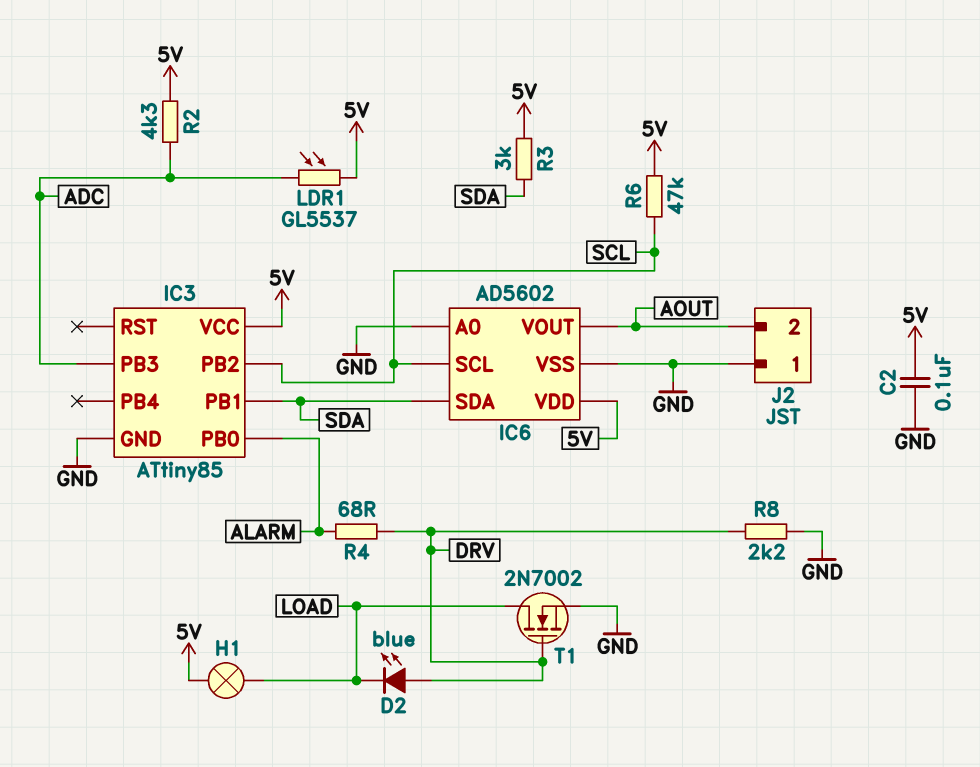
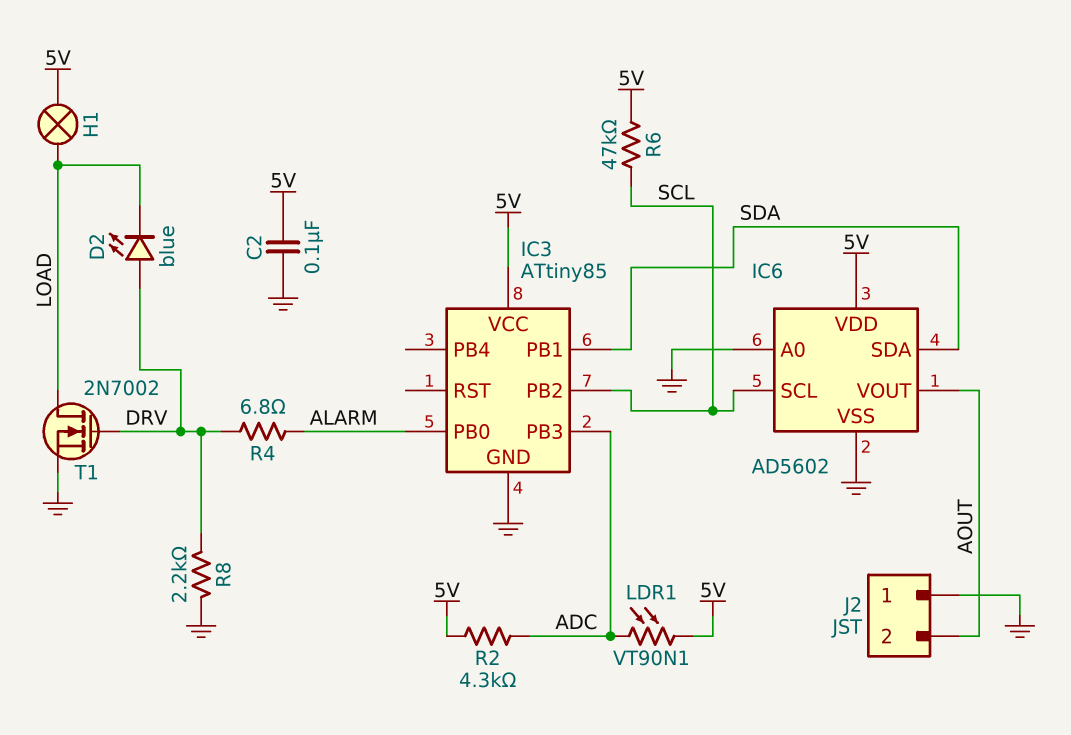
LDR1: GL5537 (5V, ADC) -> VT90N1 (5V, ADC)
R3: 3k (5V, SDA) -> none
R4: 68 (ALARM, DRV) -> 6.8 (ALARM, DRV)

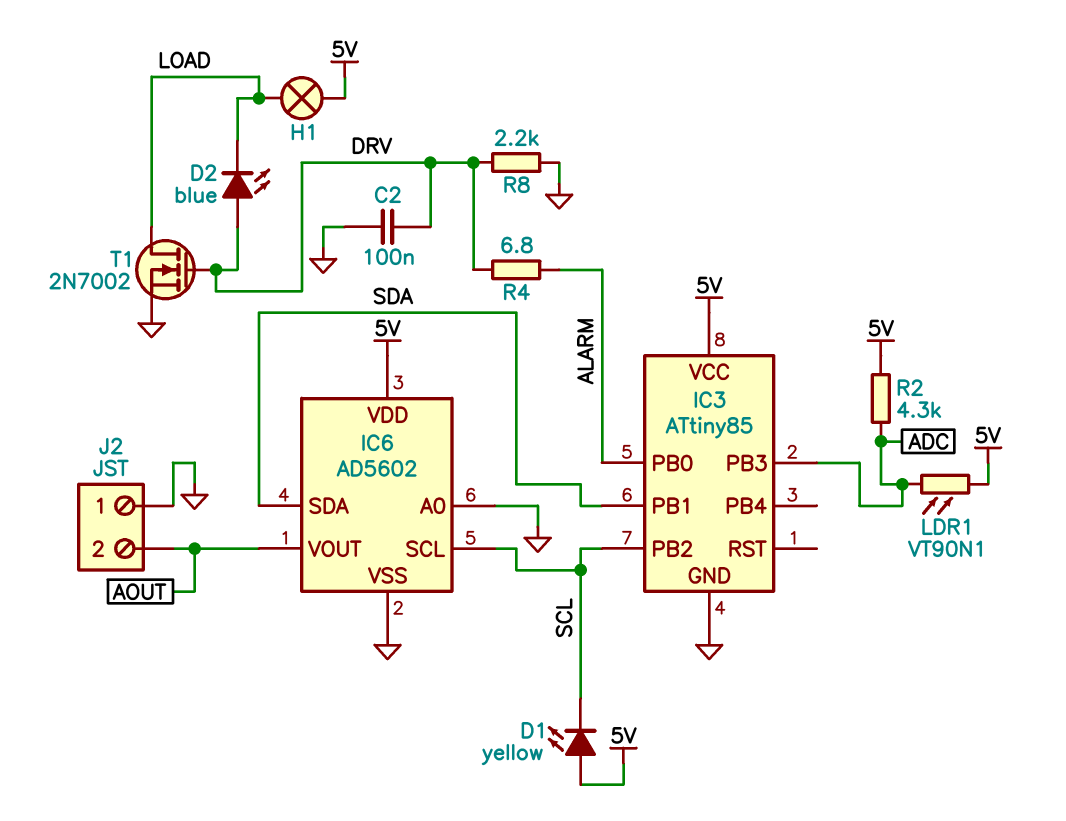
C2: 100nF (5V, GND) -> 100nF (DRV, GND)
D1: none -> LED yellow (A 5V, K SCL)
R6: 47k (5V, SCL) -> none

